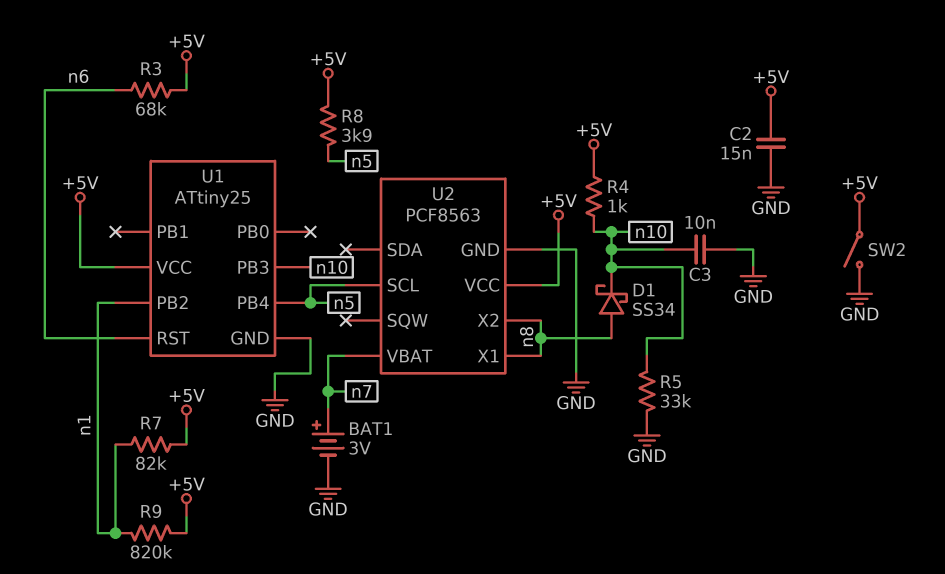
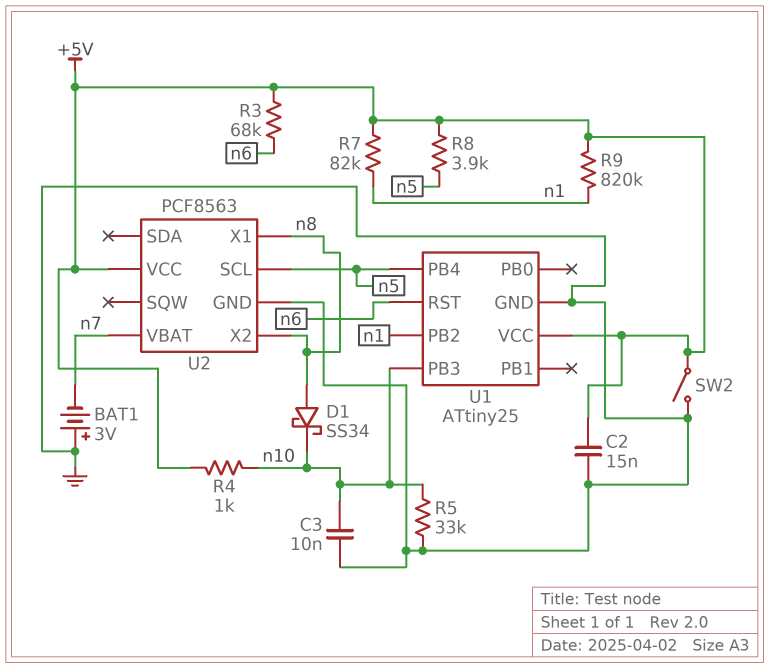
BAT1: 3V (plus n7, minus GND) -> 3V (plus GND, minus n7)

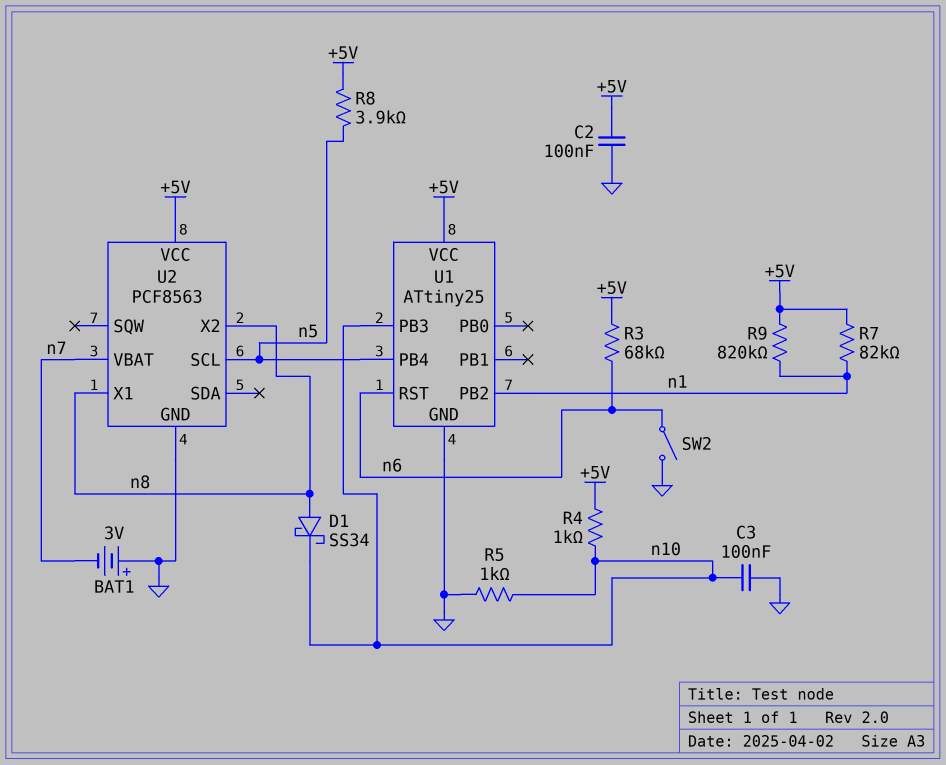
C2: 15nF (+5V, GND) -> 100nF (+5V, GND)
C3: 10nF (GND, n10) -> 100nF (GND, n10)
R5: 33k (GND, n10) -> 1k (GND, n10)
SW2: switch (+5V, GND) -> switch (GND, n6)

